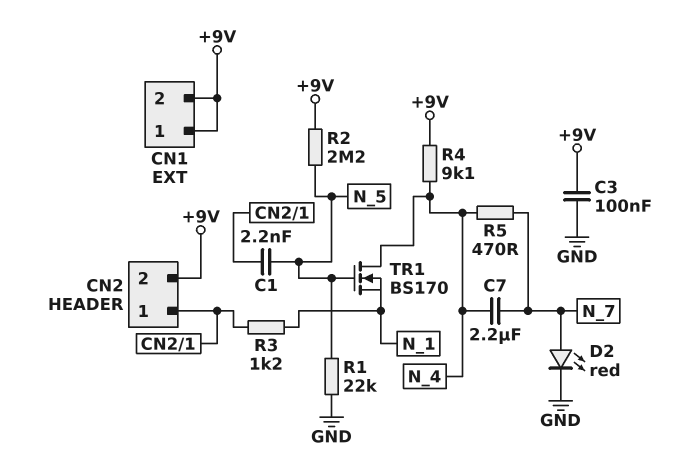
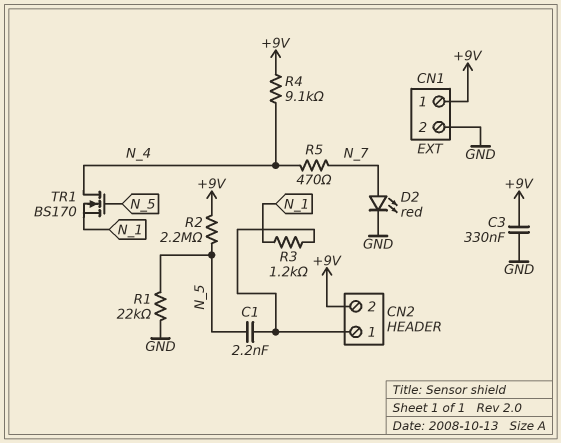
C3: 100nF (+9V, GND) -> 330nF (+9V, GND)
C7: 2.2uF (N_4, N_7) -> none
CN1 pin 2: +9V -> GND

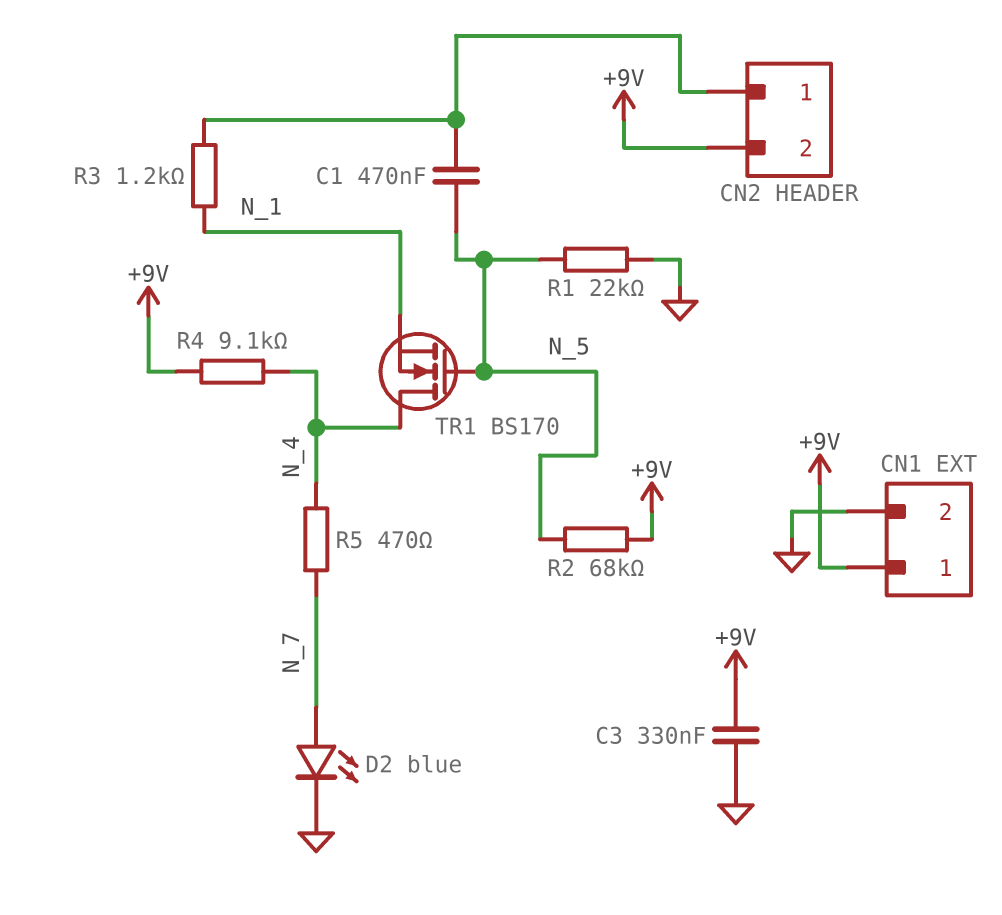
C1: 2.2nF (CN2/1, N_5) -> 470nF (CN2/1, N_5)
D2: LED red (A N_7, K GND) -> LED blue (A N_7, K GND)
R2: 2.2M (+9V, N_5) -> 68k (+9V, N_5)

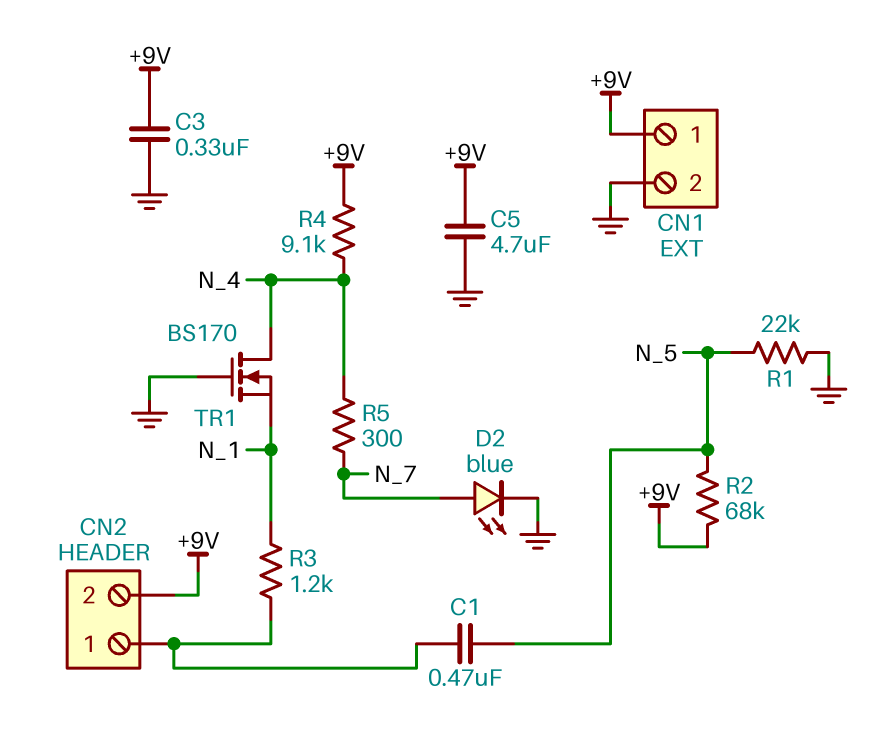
C5: none -> 4.7uF (+9V, GND)
R5: 470 (N_4, N_7) -> 300 (N_4, N_7)
TR1: NMOS BS170 (G N_5, D N_4, S N_1) -> NMOS BS170 (G GND, D N_4, S N_1)

